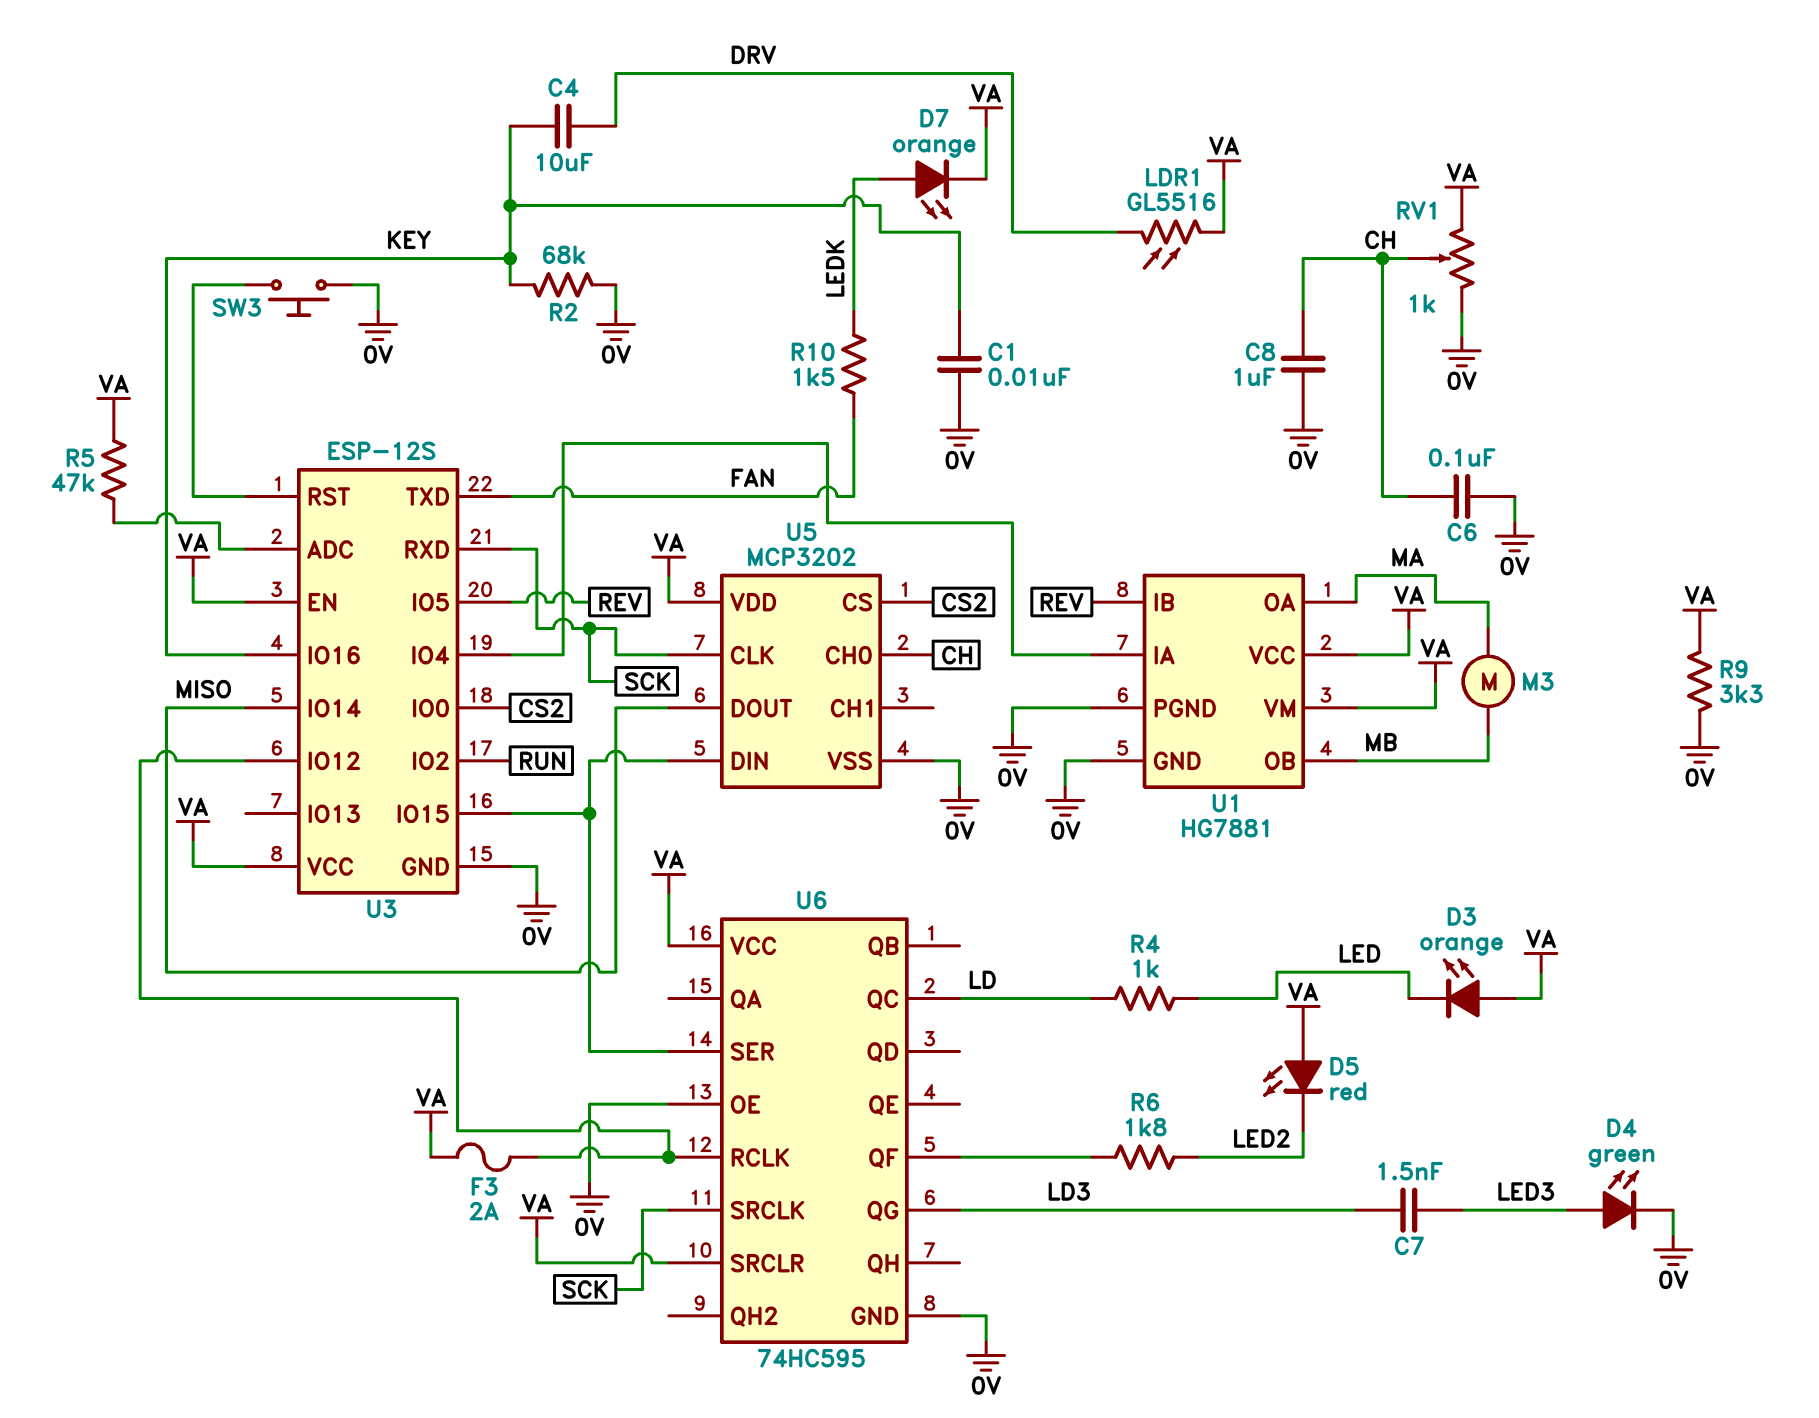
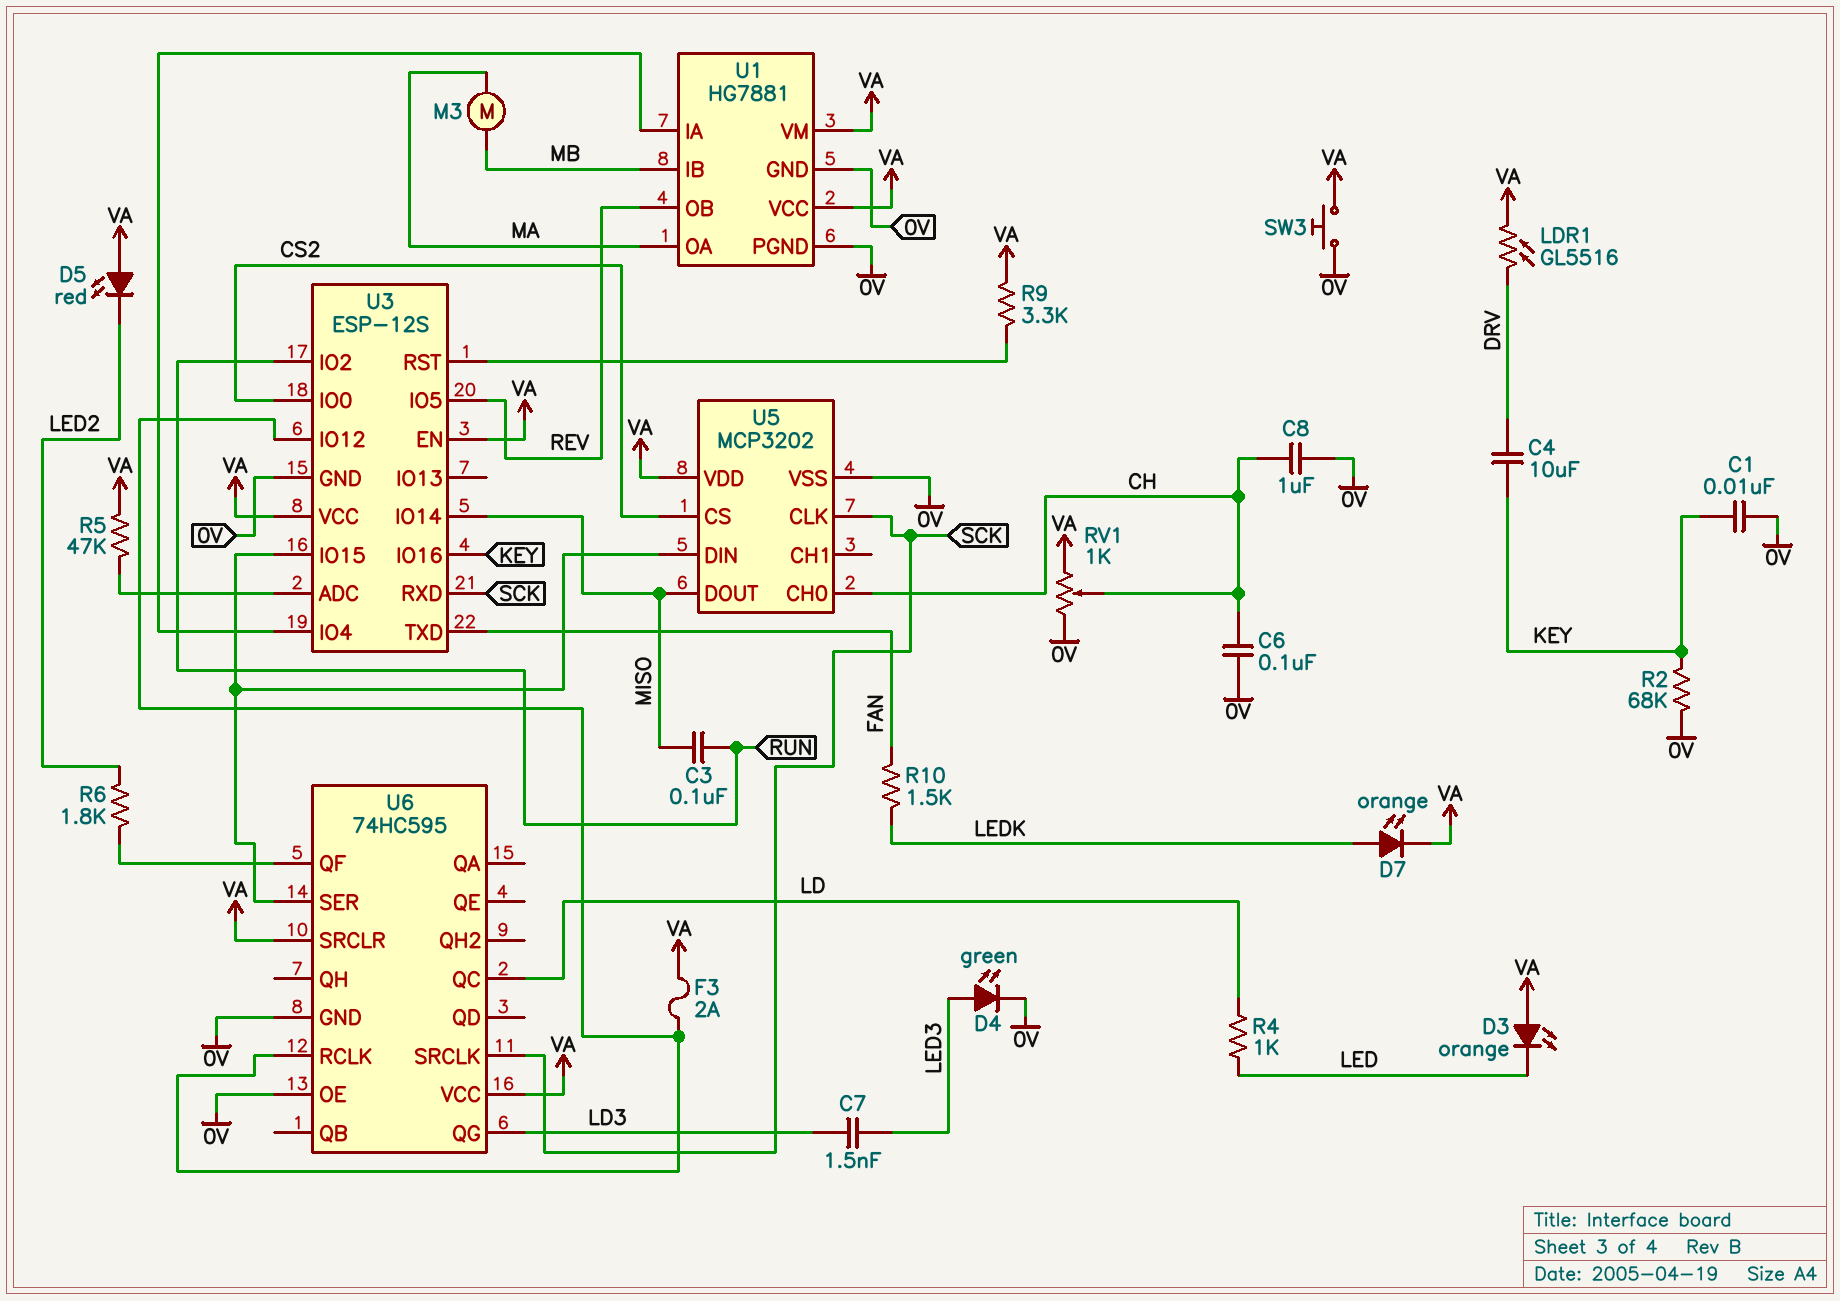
C3: none -> 100nF (MISO, RUN)
R9: 3.3k (0V, VA) -> 3.3k (U3/RST, VA)
SW3: button (0V, U3/RST) -> button (0V, VA)
U1 pin IB: REV -> MB
U1 pin OB: MB -> REV

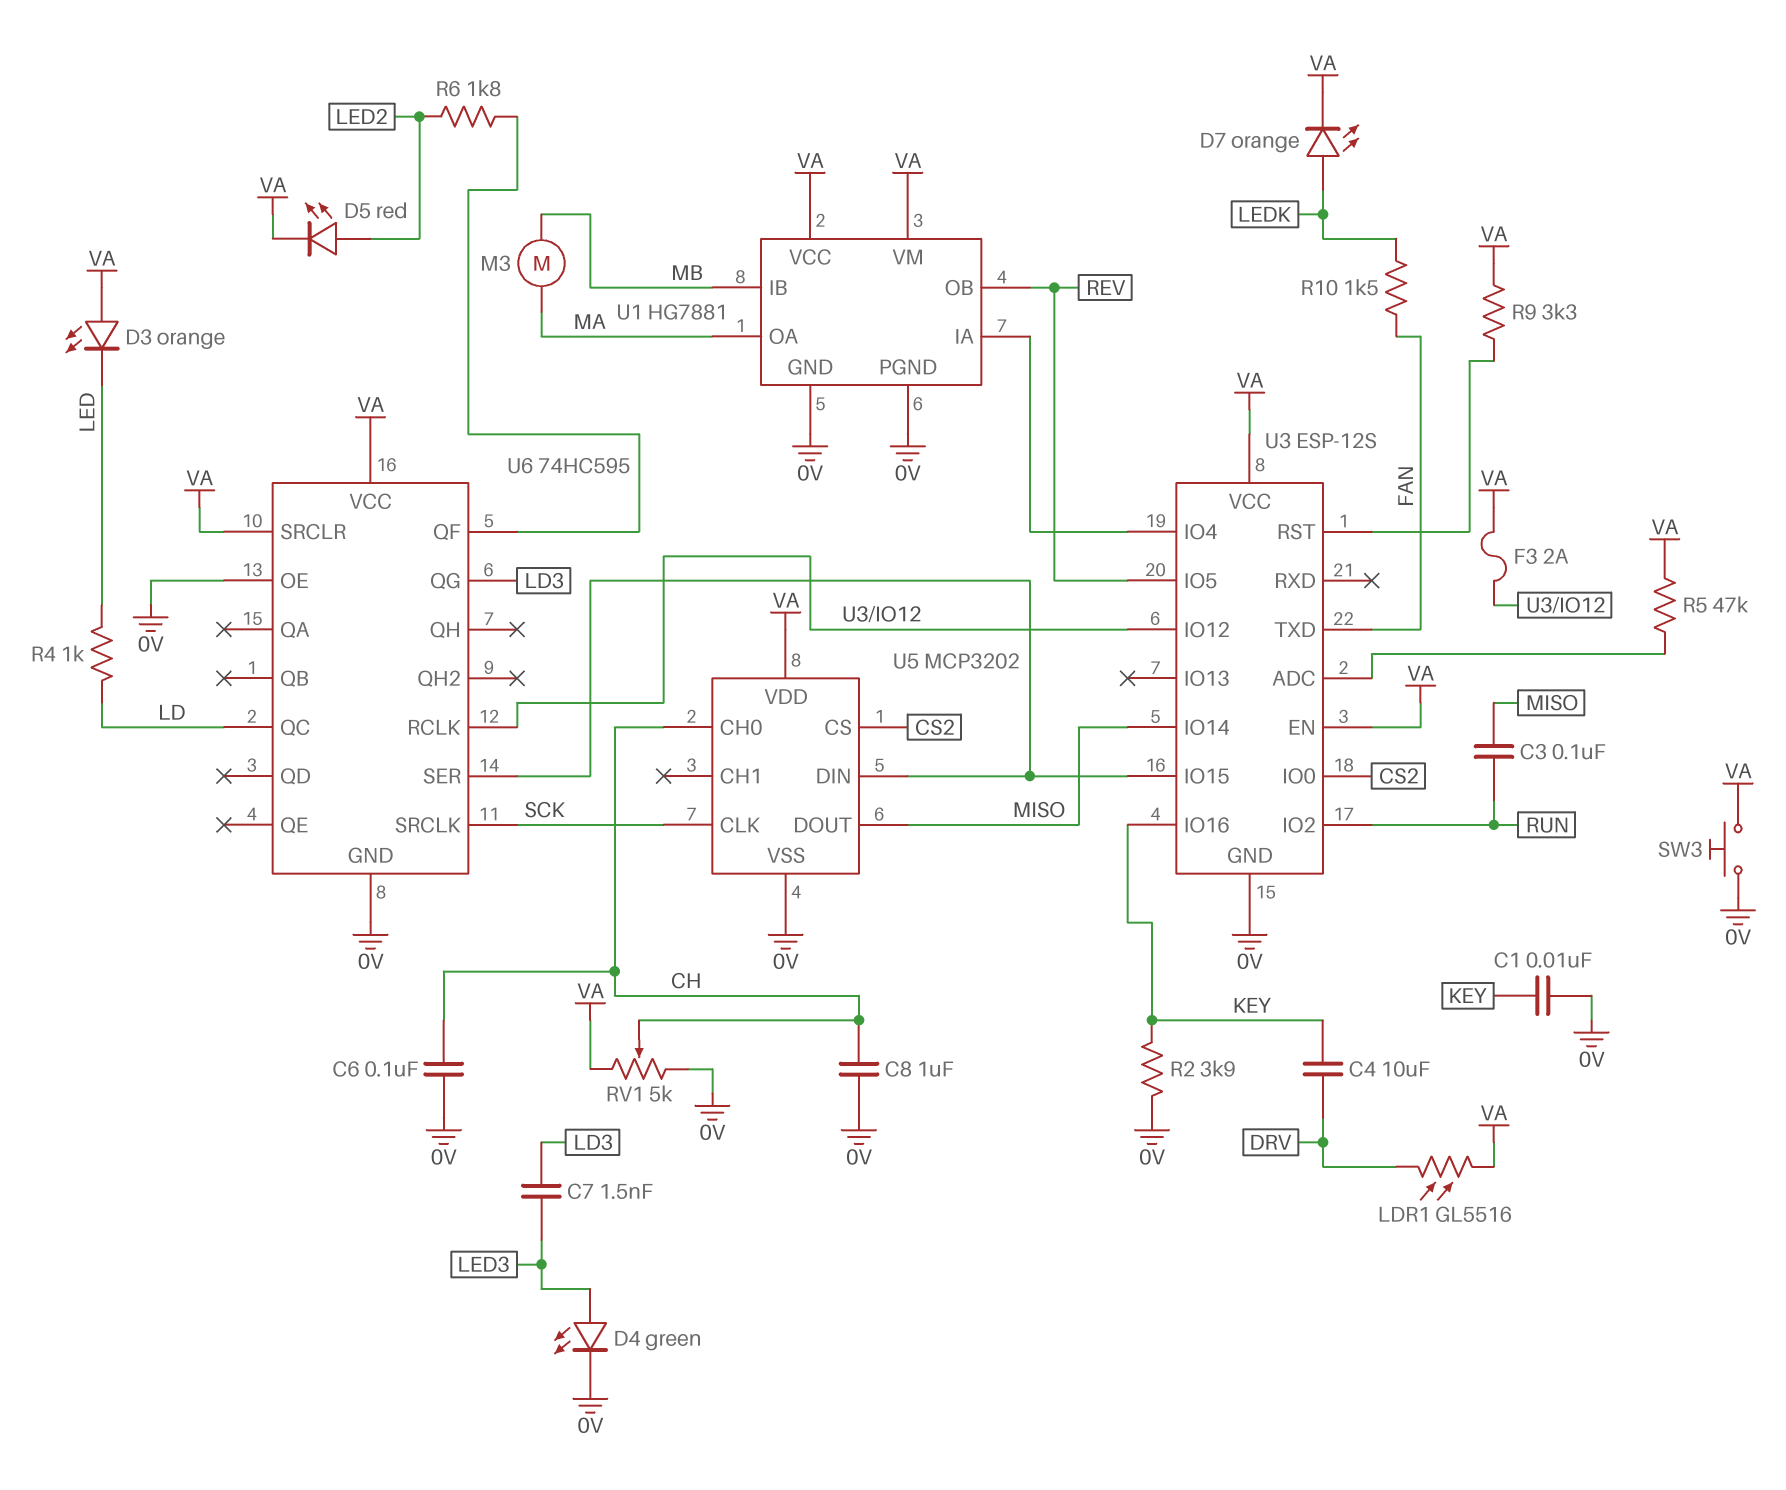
D5: LED red (A VA, K LED2) -> LED red (A LED2, K VA)
R2: 68k (0V, KEY) -> 3.9k (0V, KEY)
RV1: 1k (0V, VA, wiper CH) -> 5k (0V, VA, wiper CH)
U3 pin RXD: SCK -> none

